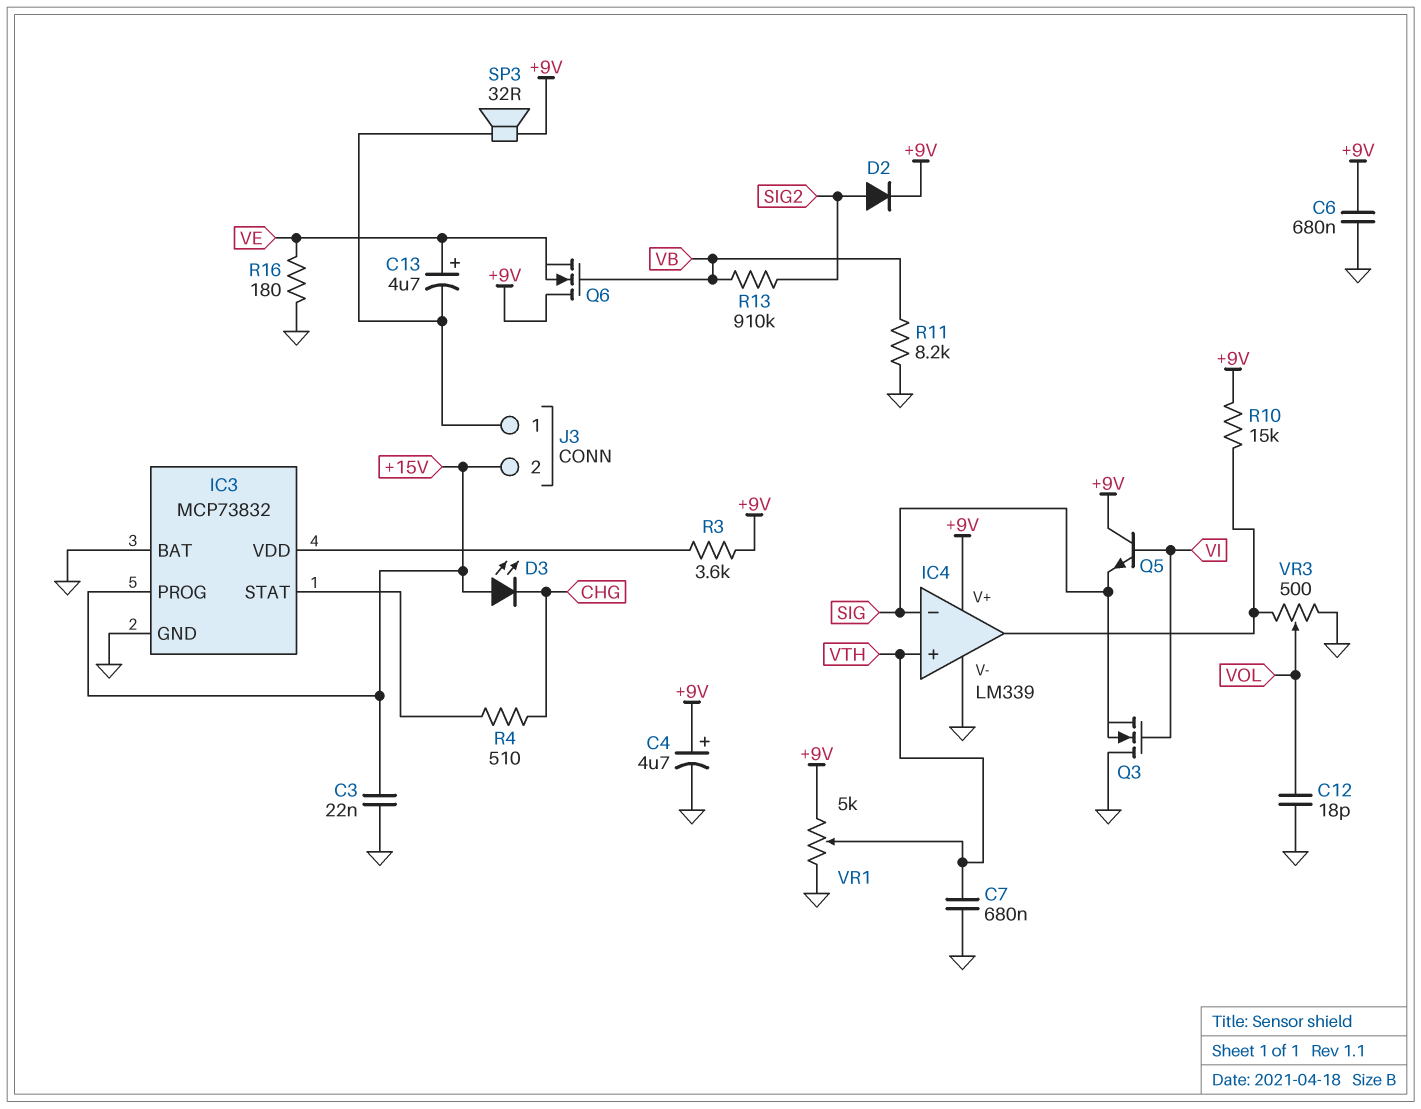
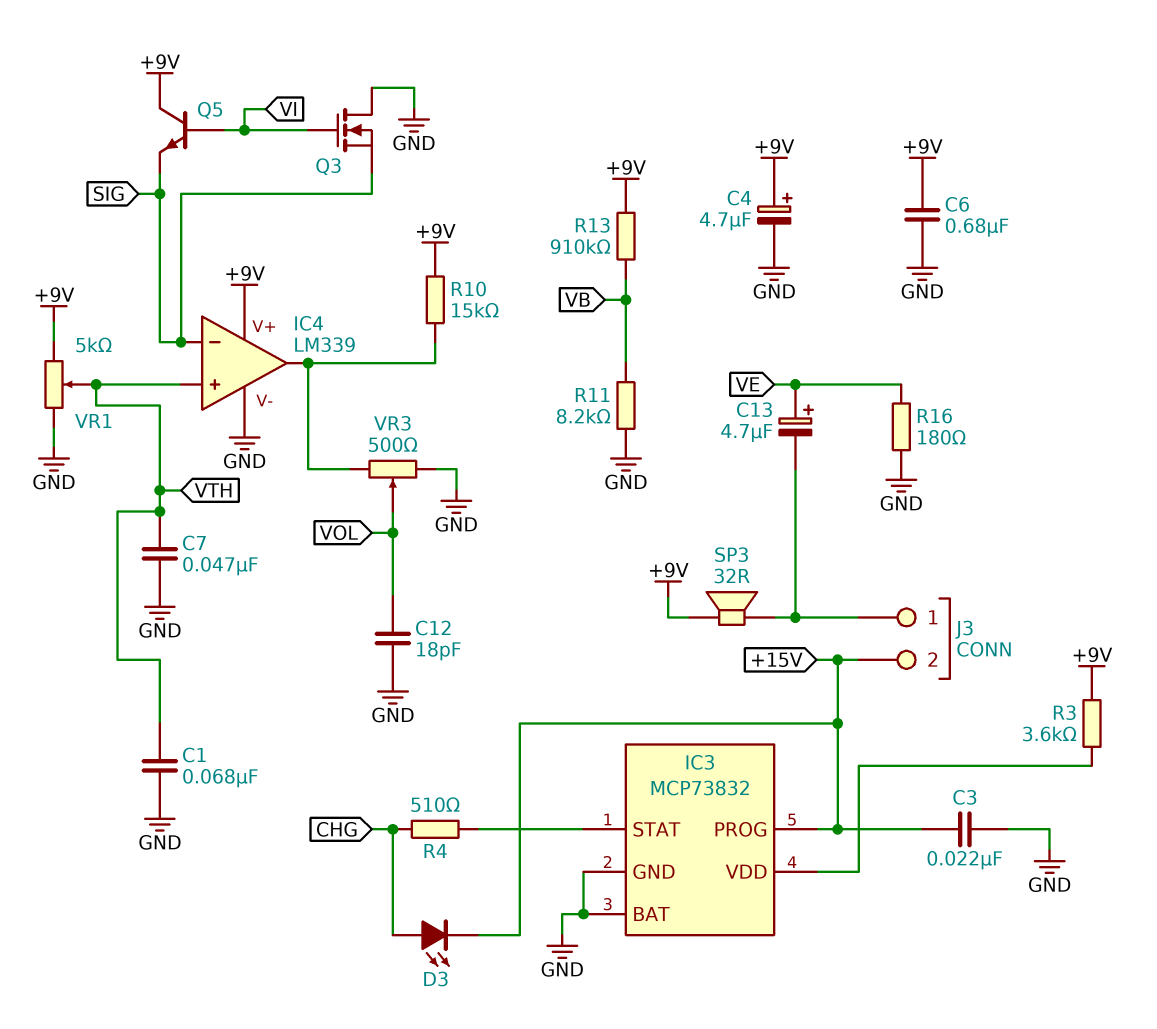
C1: none -> 68nF (GND, VTH)
C7: 680nF (GND, VTH) -> 47nF (GND, VTH)
D2: diode (A SIG2, K +9V) -> none
D3: LED (A +15V, K CHG) -> LED (A CHG, K +15V)
Q6: NMOS (G VB, D +9V, S VE) -> none
R13: 910k (SIG2, VB) -> 910k (+9V, VB)

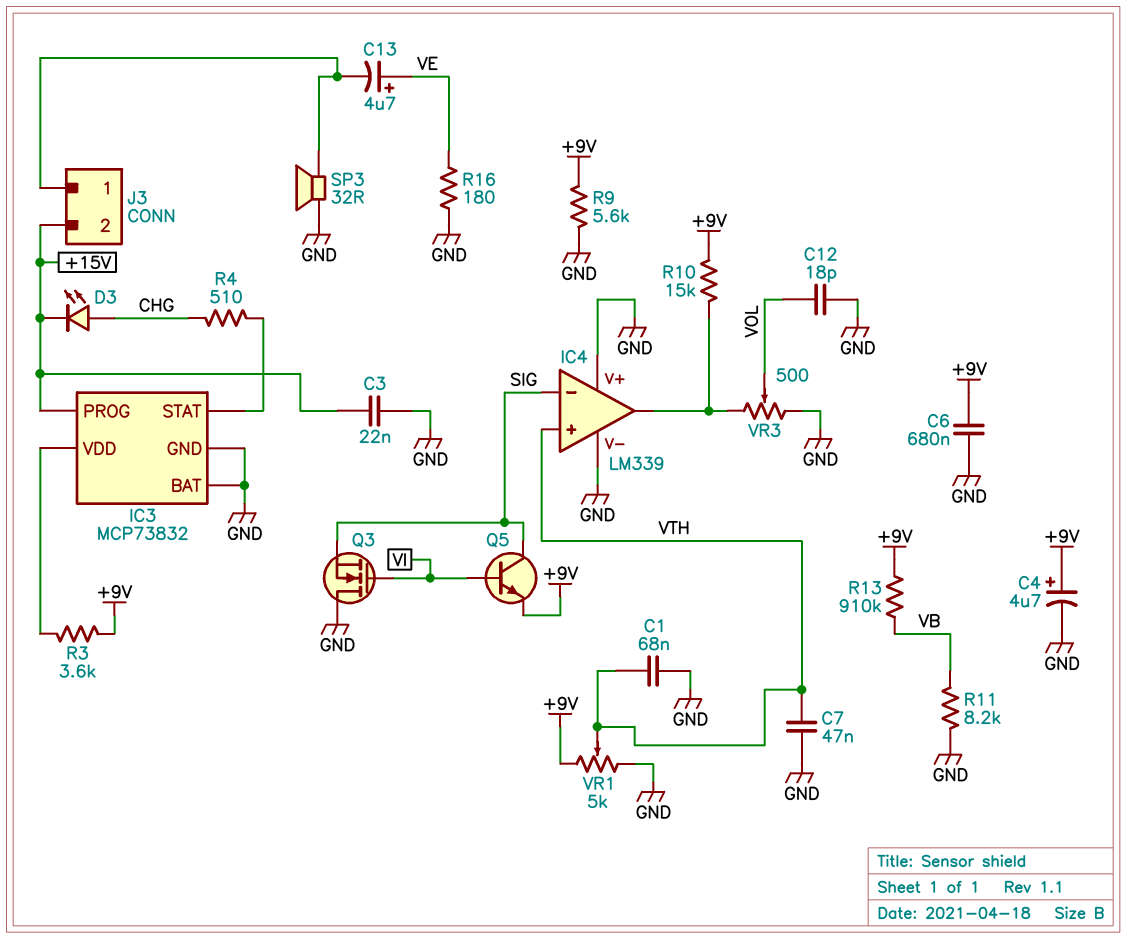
IC4 pin V+: +9V -> GND
Q5: NPN (B VI, C +9V, E SIG) -> NPN (B VI, C SIG, E +9V)
R9: none -> 5.6k (+9V, GND)
SP3: speaker 32R (+9V, J3/1) -> speaker 32R (GND, J3/1)

